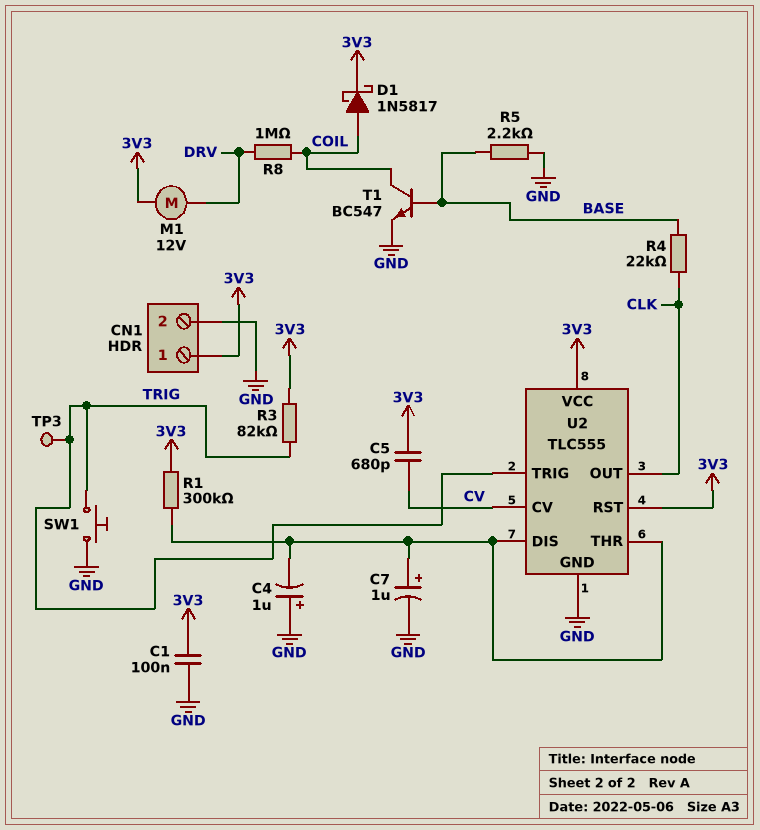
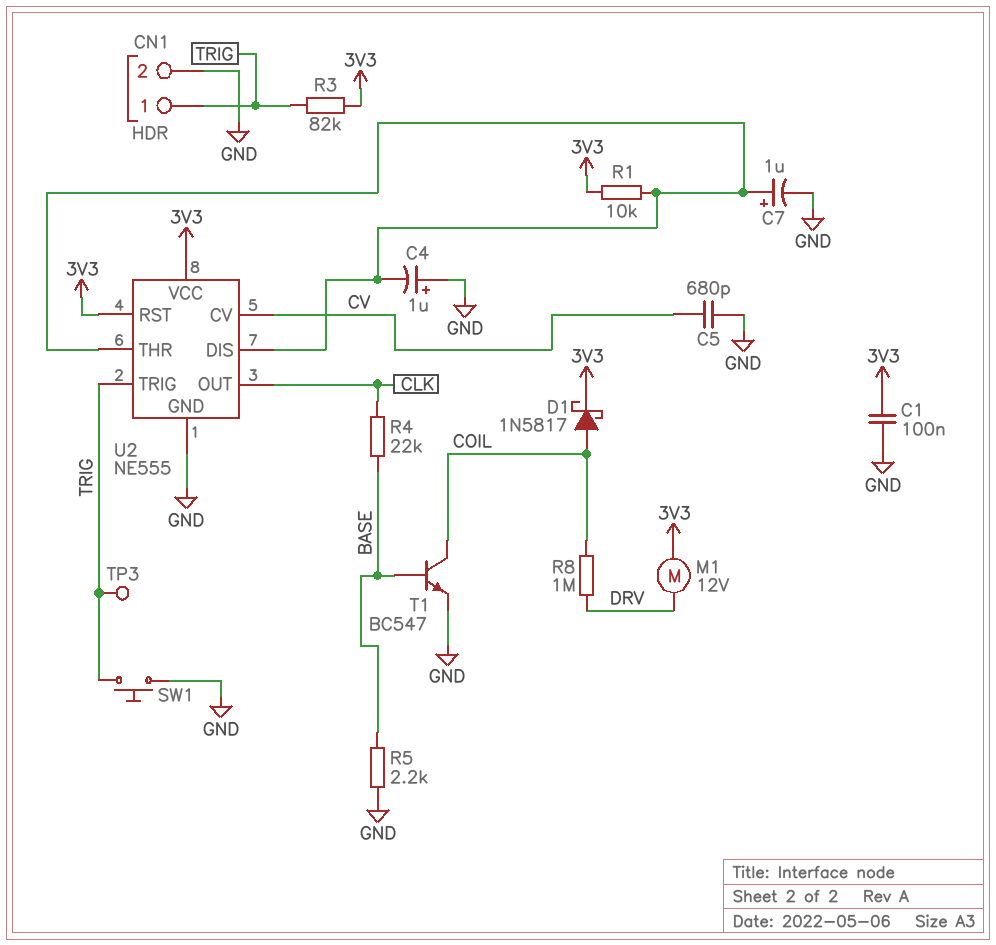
C5: 680pF (3V3, CV) -> 680pF (CV, GND)
CN1 pin 1: 3V3 -> TRIG
R1: 300k (3V3, U2/DIS) -> 10k (3V3, U2/DIS)
U2: TLC555 -> NE555

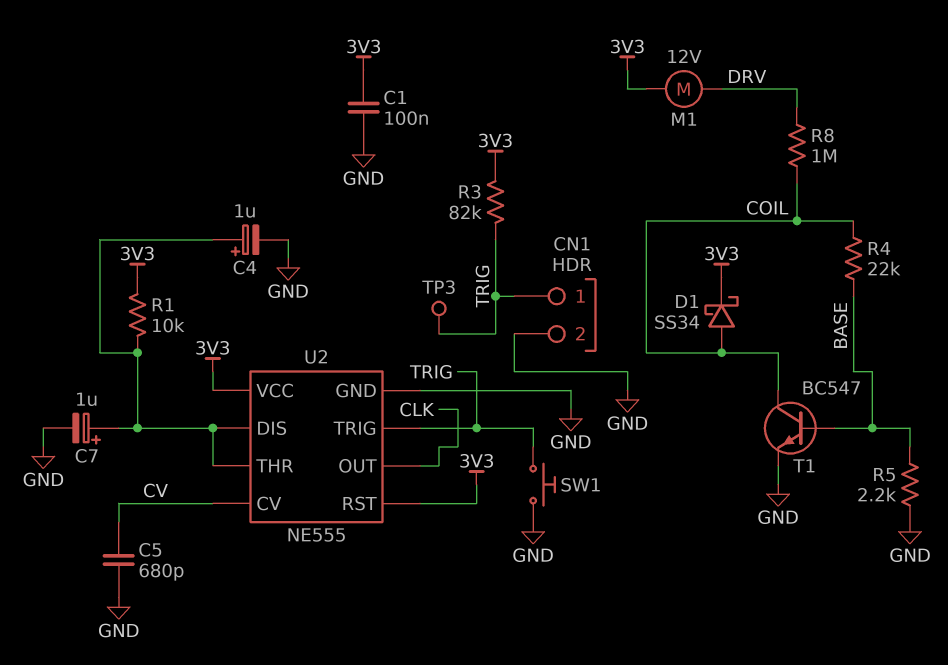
C4: 1uF (plus GND, minus U2/DIS) -> 1uF (plus U2/DIS, minus GND)
D1: schottky 1N5817 (A COIL, K 3V3) -> schottky SS34 (A COIL, K 3V3)
R4: 22k (BASE, CLK) -> 22k (BASE, COIL)

